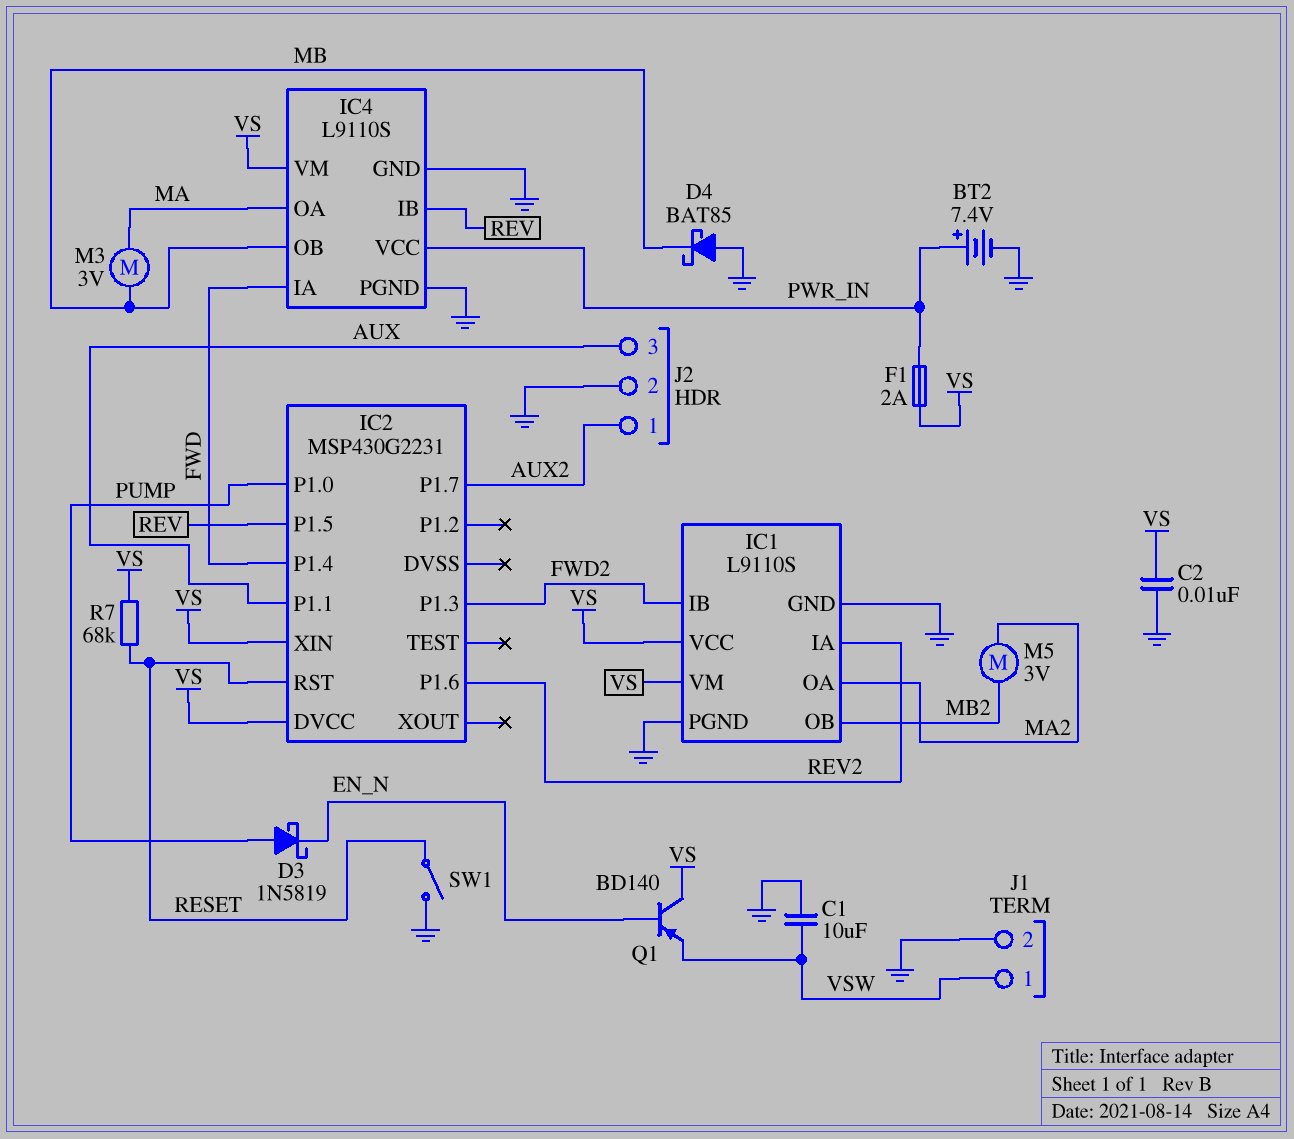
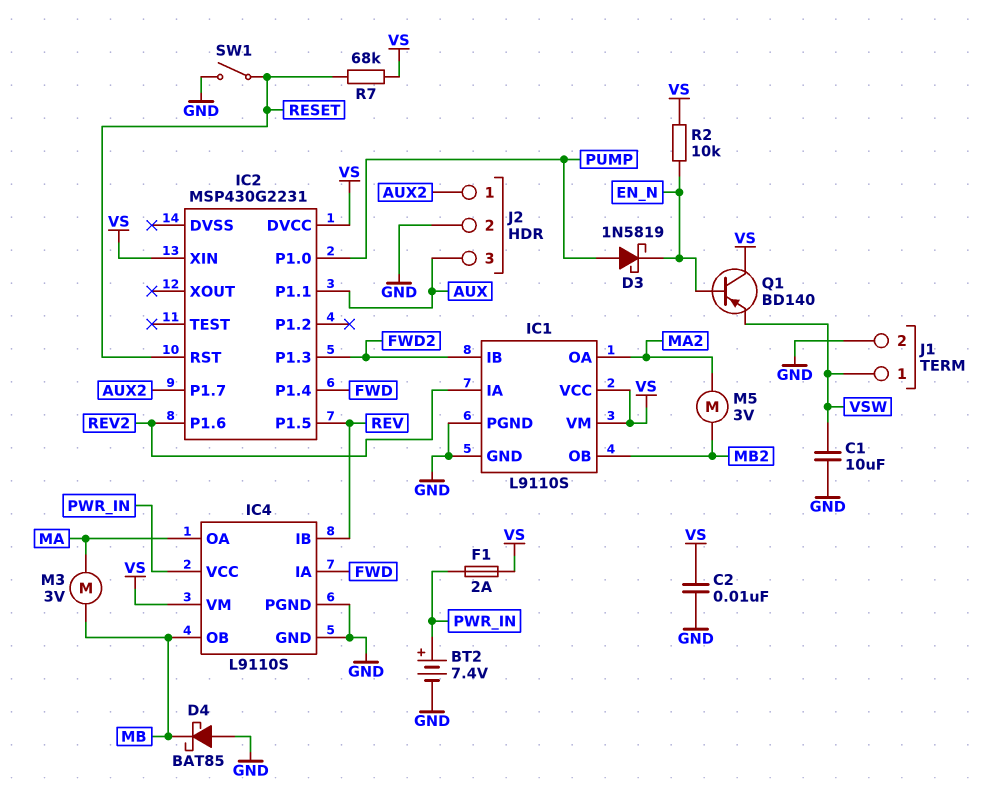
R2: none -> 10k (EN_N, VS)

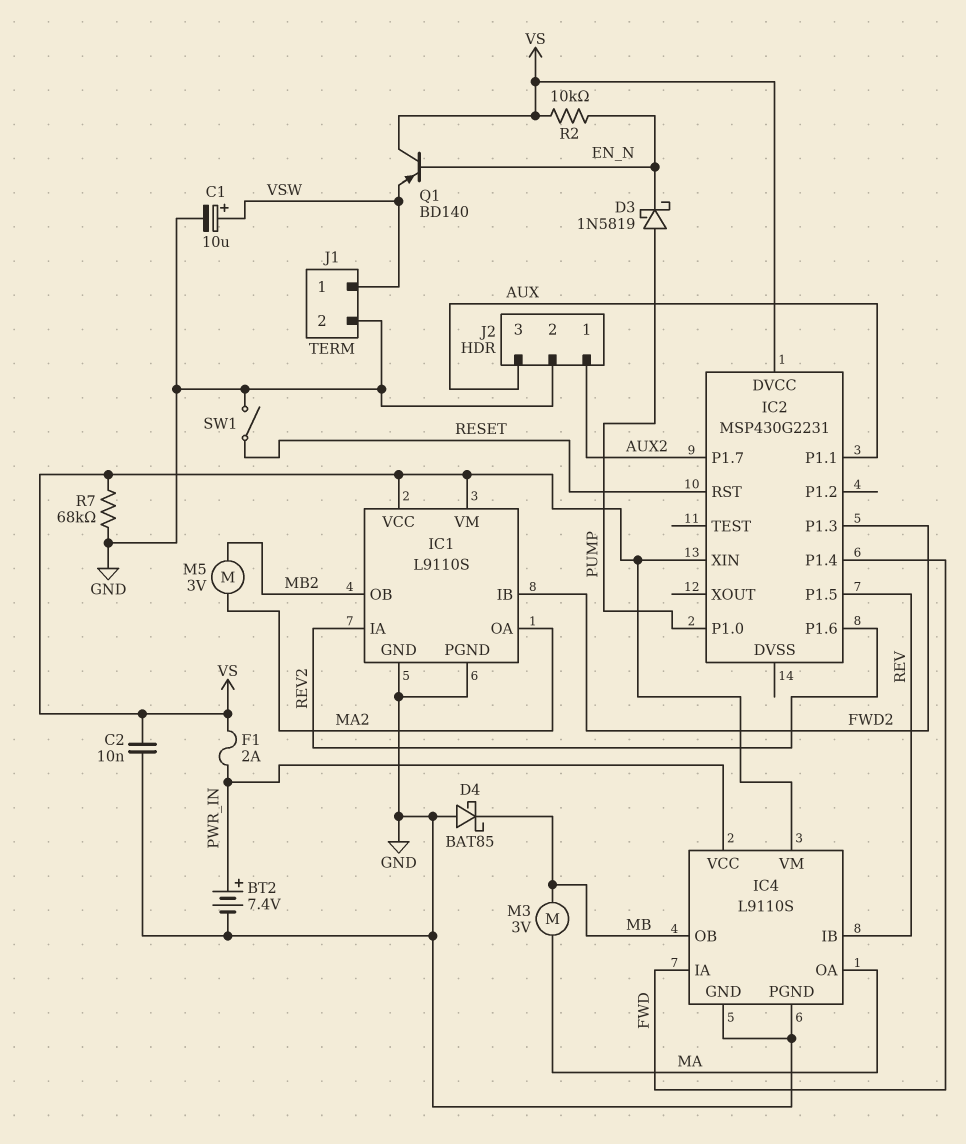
C1: 10uF (GND, VSW) -> 10uF (plus VSW, minus GND)
R7: 68k (RESET, VS) -> 68k (GND, VS)

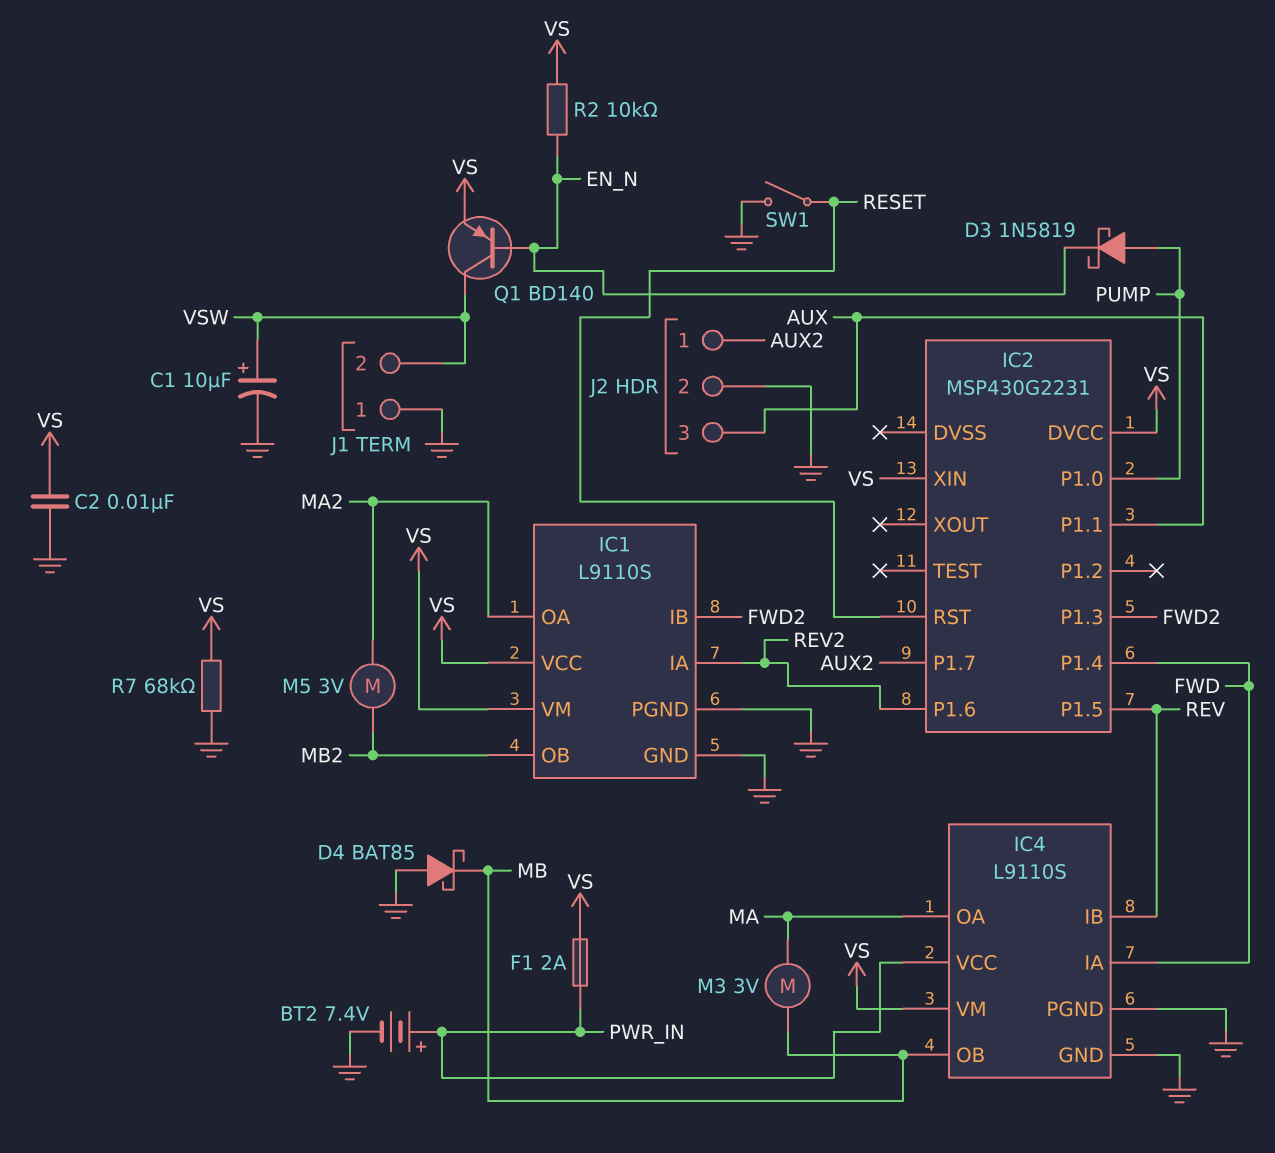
J1 pin 1: VSW -> GND
J1 pin 2: GND -> VSW
Q1: PNP BD140 (B EN_N, C VS, E VSW) -> PNP BD140 (B EN_N, C VSW, E VS)

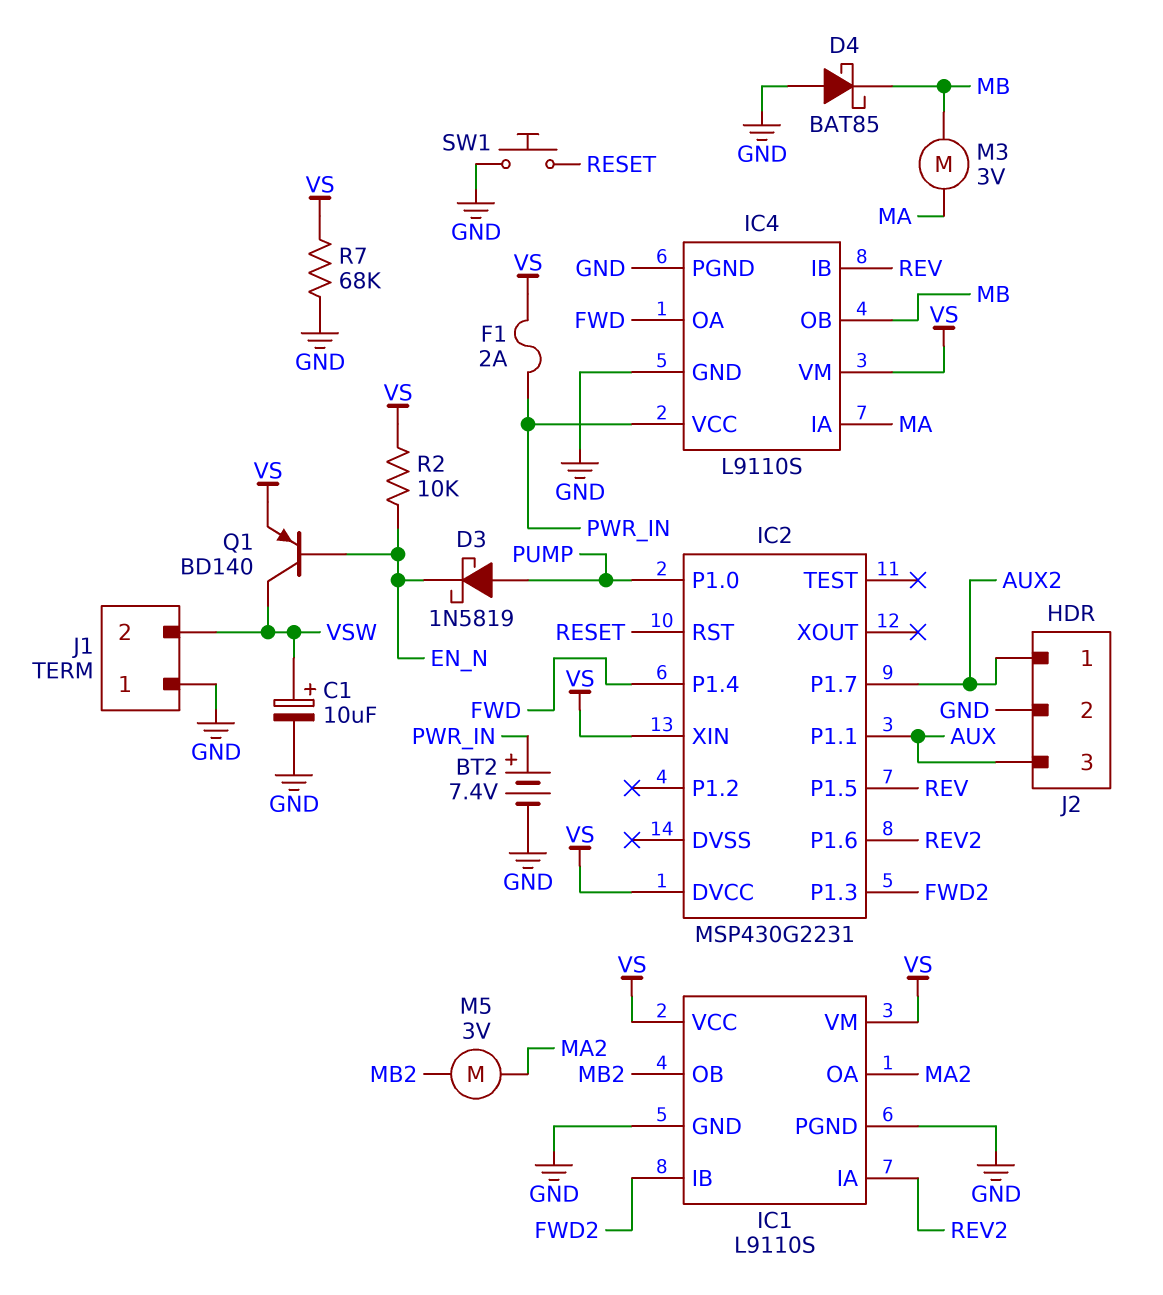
C2: 10nF (GND, VS) -> none
IC4 pin IA: FWD -> MA
IC4 pin OA: MA -> FWD
SW1: switch (GND, RESET) -> button (GND, RESET)

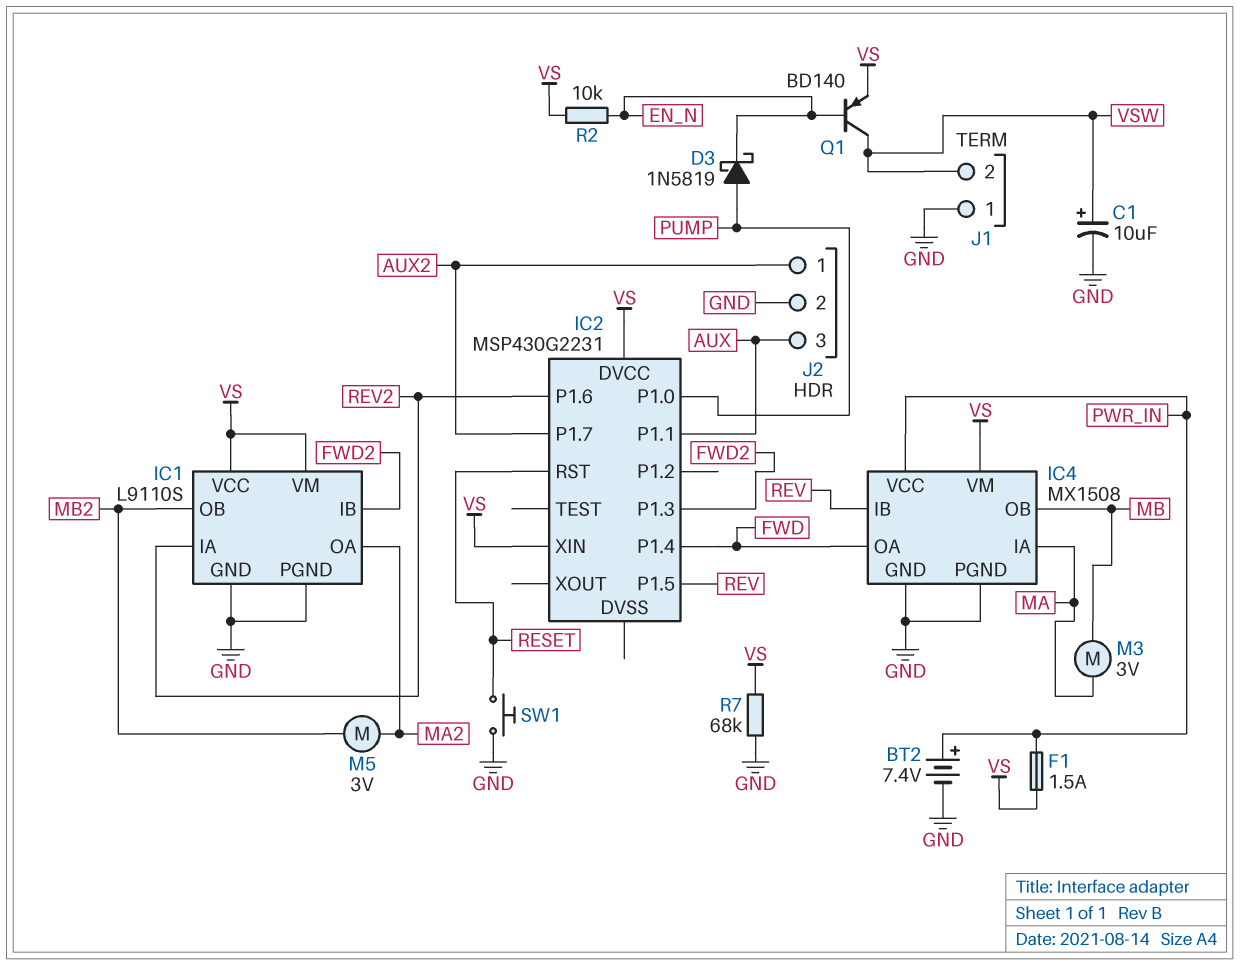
D4: schottky BAT85 (A GND, K MB) -> none
F1: 2A (PWR_IN, VS) -> 1.5A (PWR_IN, VS)
IC4: L9110S -> MX1508

